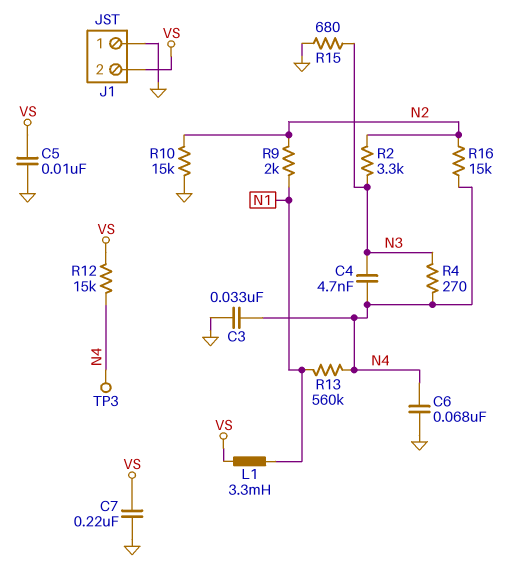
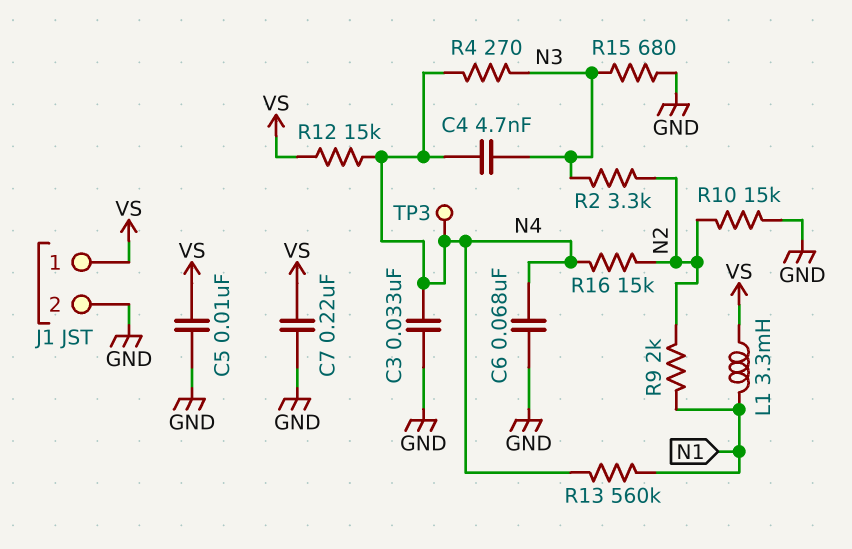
J1 pin 1: GND -> VS
J1 pin 2: VS -> GND

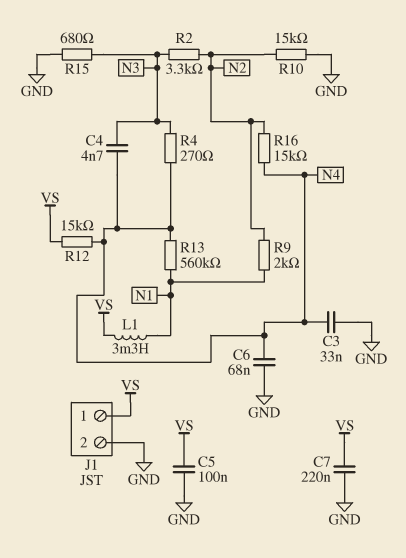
C5: 10nF (GND, VS) -> 100nF (GND, VS)
TP3: test point (N4) -> none

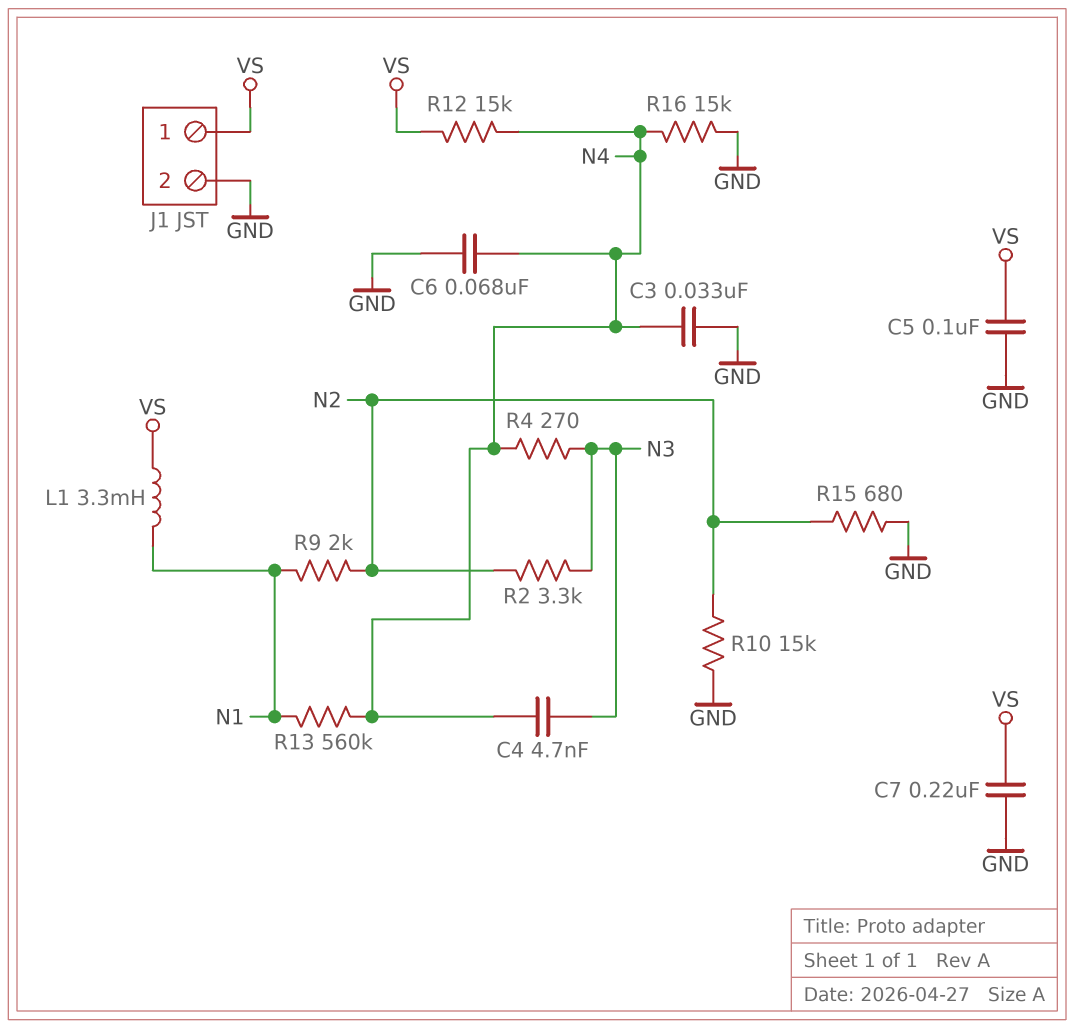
R15: 680 (GND, N3) -> 680 (GND, N2)
R16: 15k (N2, N4) -> 15k (GND, N4)

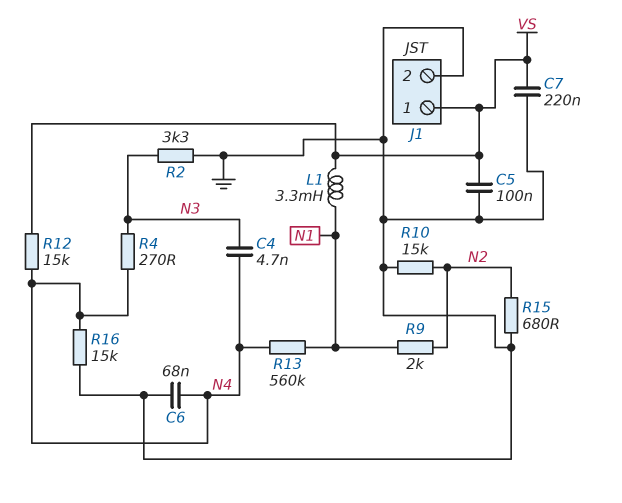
C3: 33nF (GND, N4) -> none
R2: 3.3k (N2, N3) -> 3.3k (GND, N3)

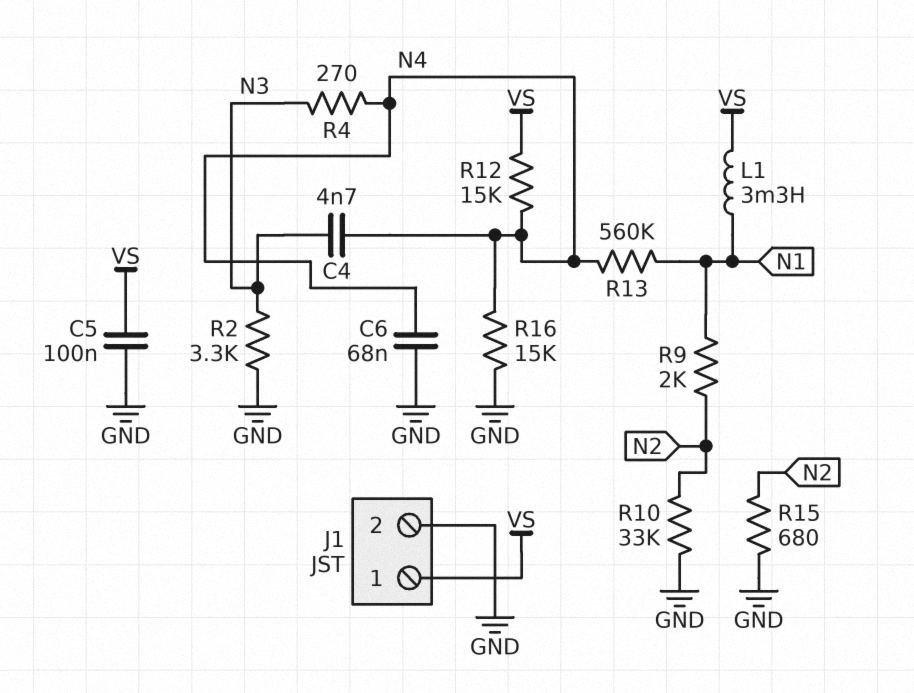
C7: 220nF (GND, VS) -> none
R10: 15k (GND, N2) -> 33k (GND, N2)

